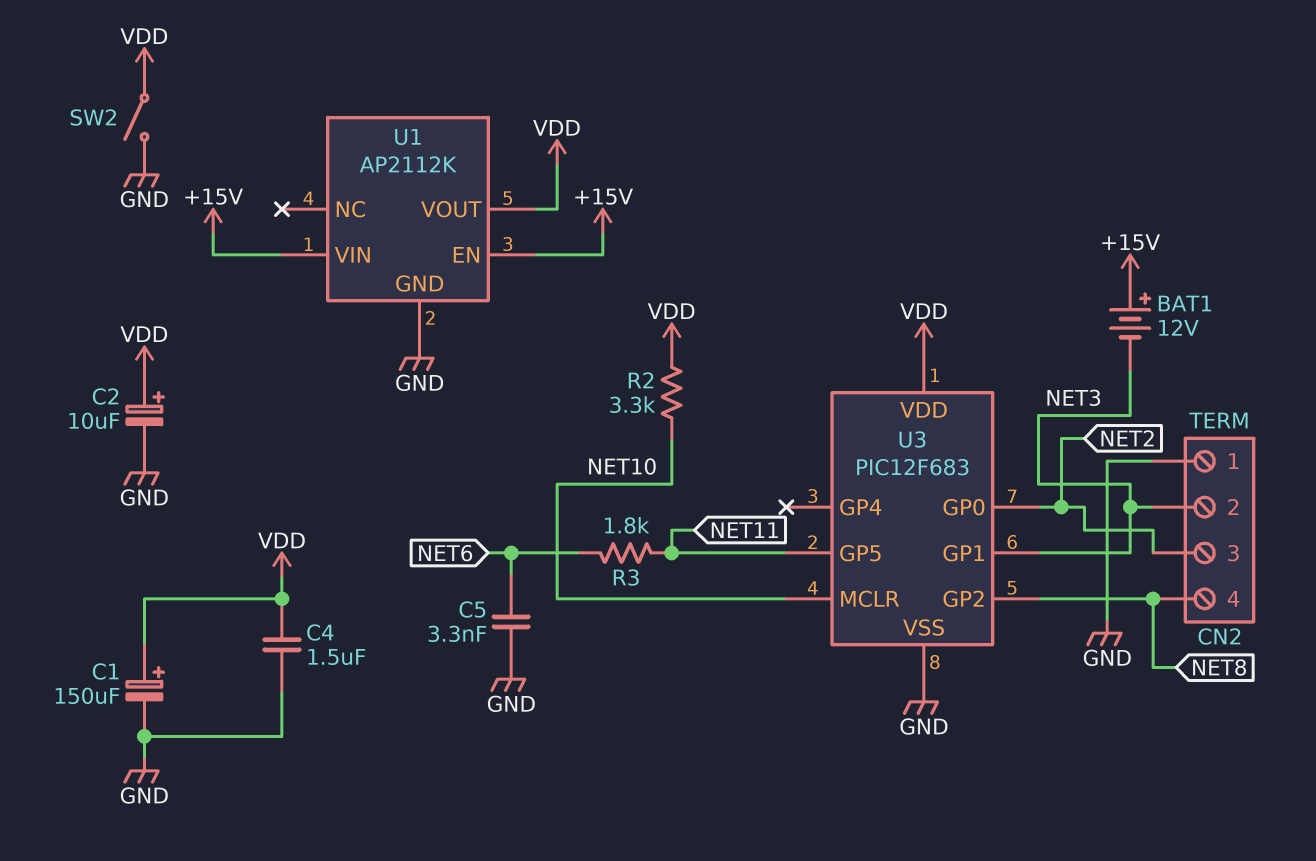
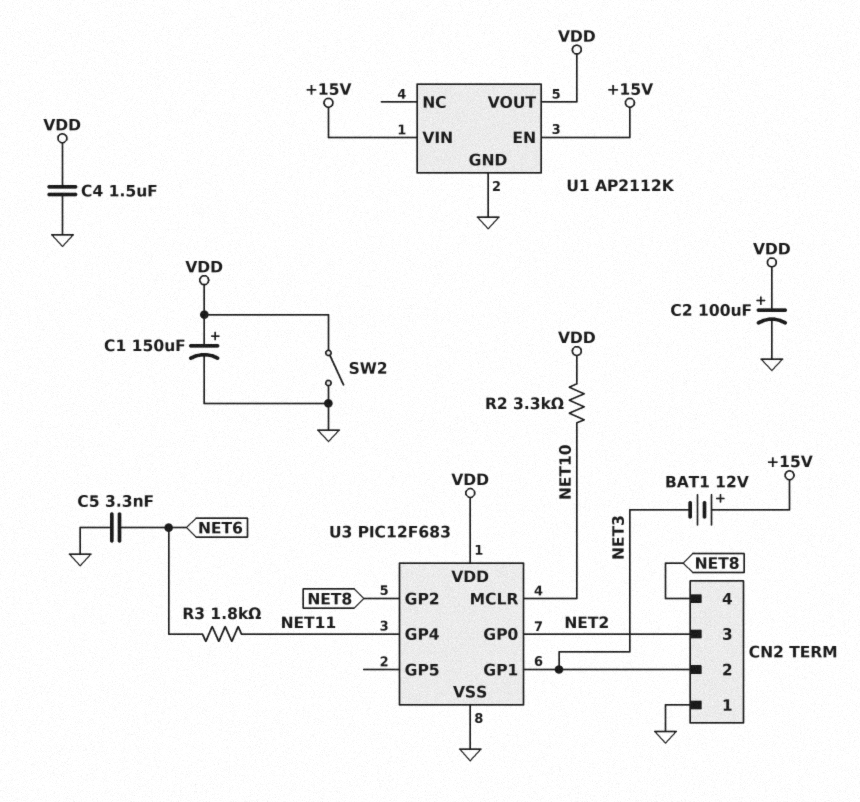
C2: 10uF (plus VDD, minus GND) -> 100uF (plus VDD, minus GND)
U3 pin GP4: none -> NET11
U3 pin GP5: NET11 -> none

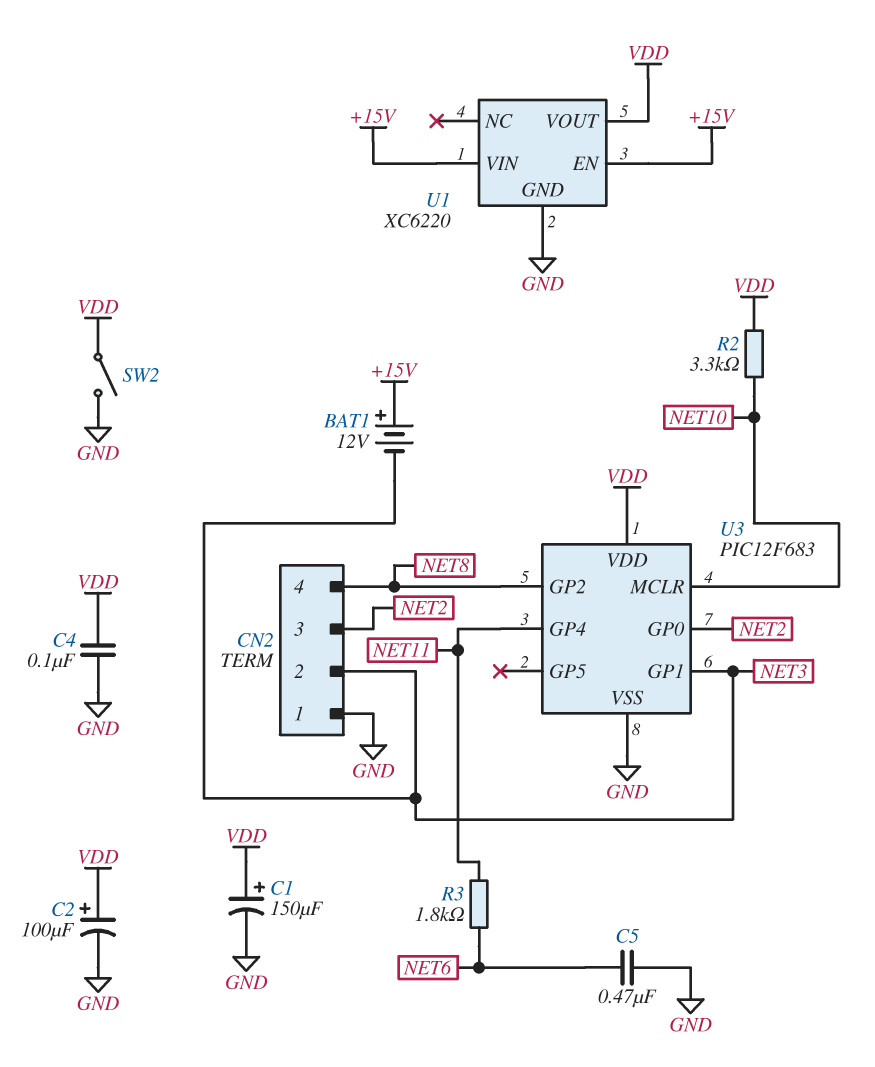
C4: 1.5uF (GND, VDD) -> 100nF (GND, VDD)
C5: 3.3nF (GND, NET6) -> 470nF (GND, NET6)
U1: AP2112K -> XC6220

